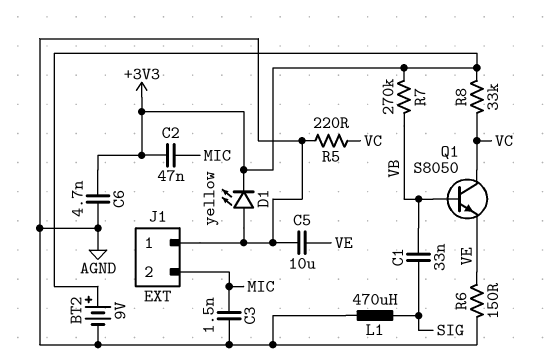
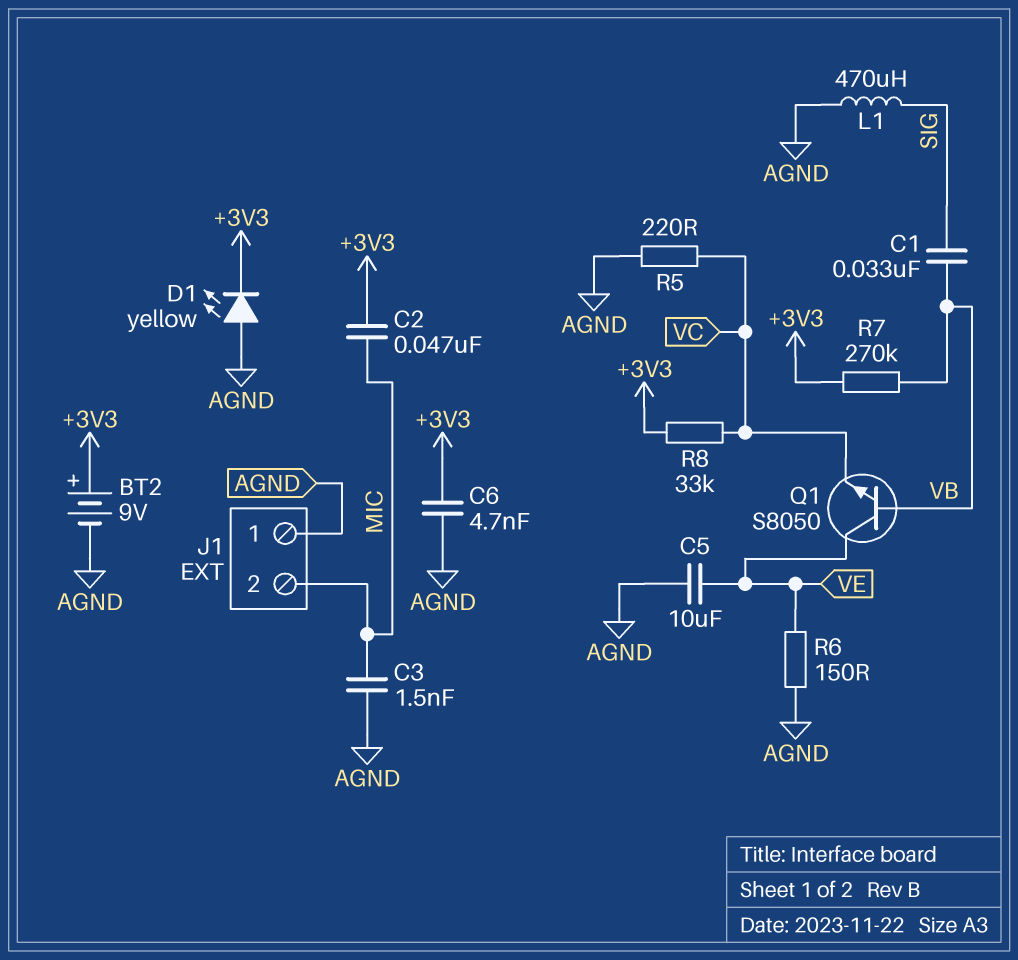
Q1: NPN S8050 (B VB, C VC, E VE) -> NPN S8050 (B VB, C VE, E VC)

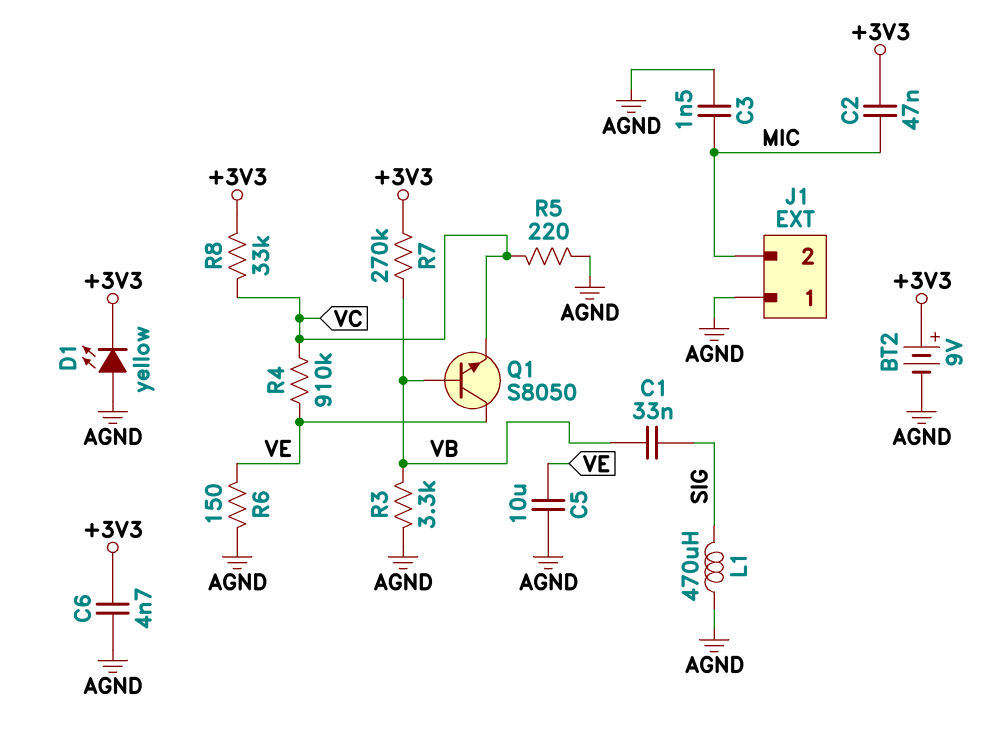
R3: none -> 3.3k (AGND, VB)
R4: none -> 910k (VC, VE)

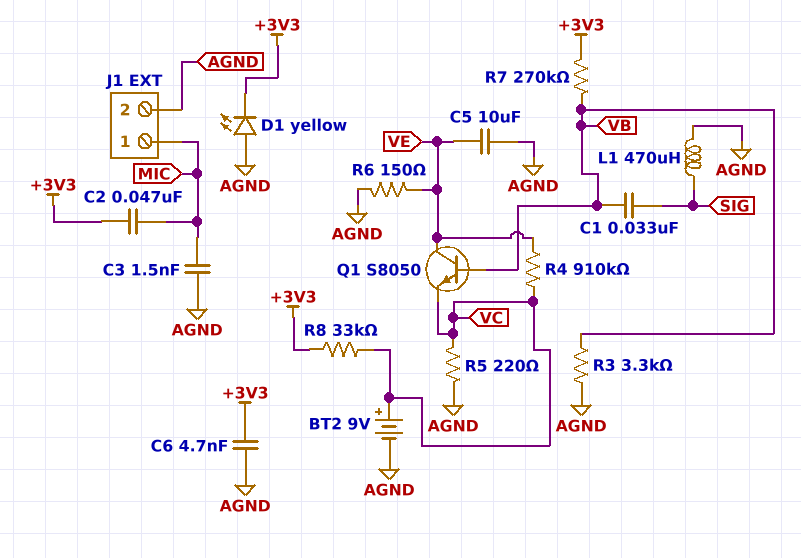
BT2: 9V (plus +3V3, minus AGND) -> 9V (plus VC, minus AGND)
J1 pin 1: AGND -> MIC
J1 pin 2: MIC -> AGND

